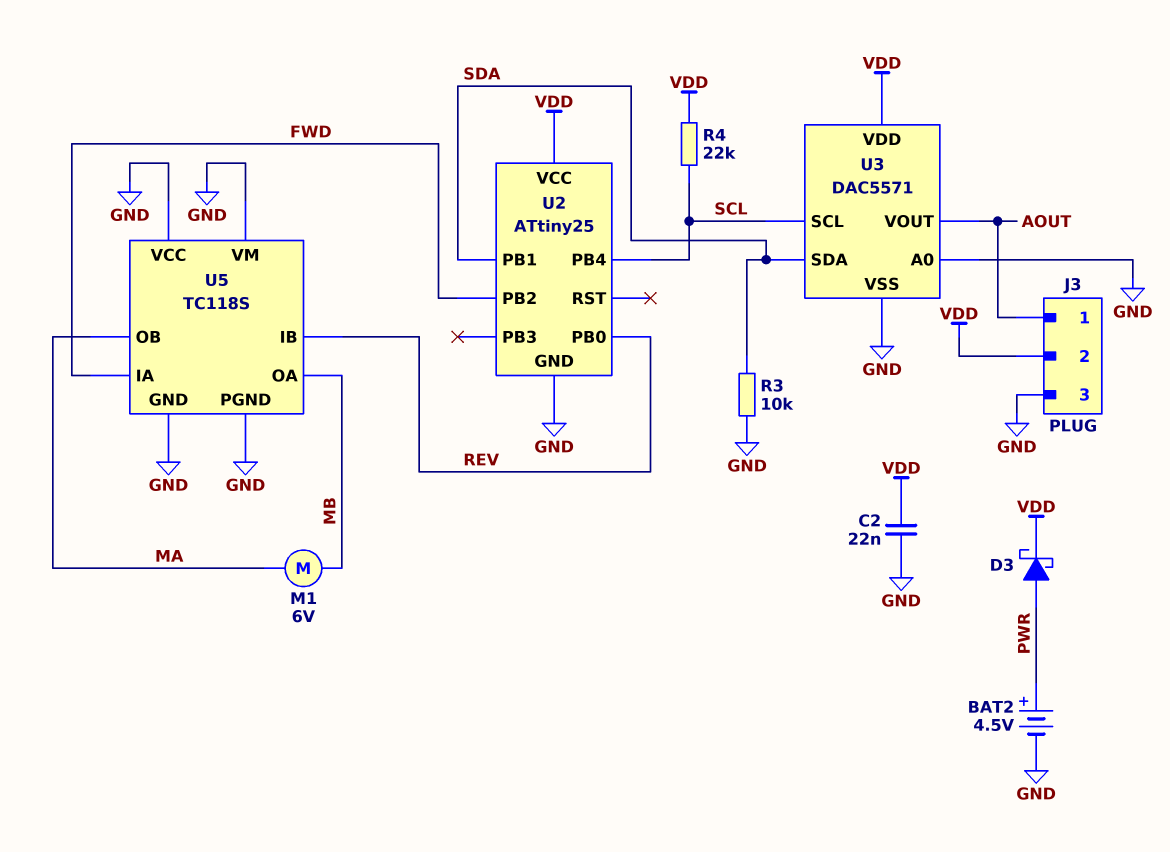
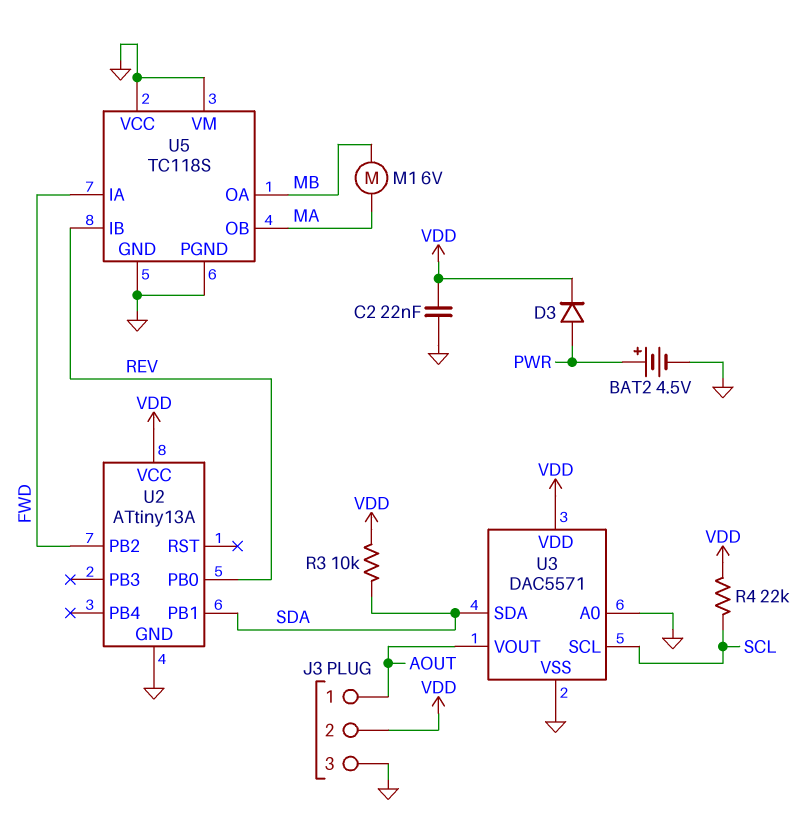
D3: schottky (A PWR, K VDD) -> diode (A PWR, K VDD)
R3: 10k (GND, SDA) -> 10k (SDA, VDD)
U2: ATtiny25 -> ATtiny13A
U2 pin PB4: SCL -> none

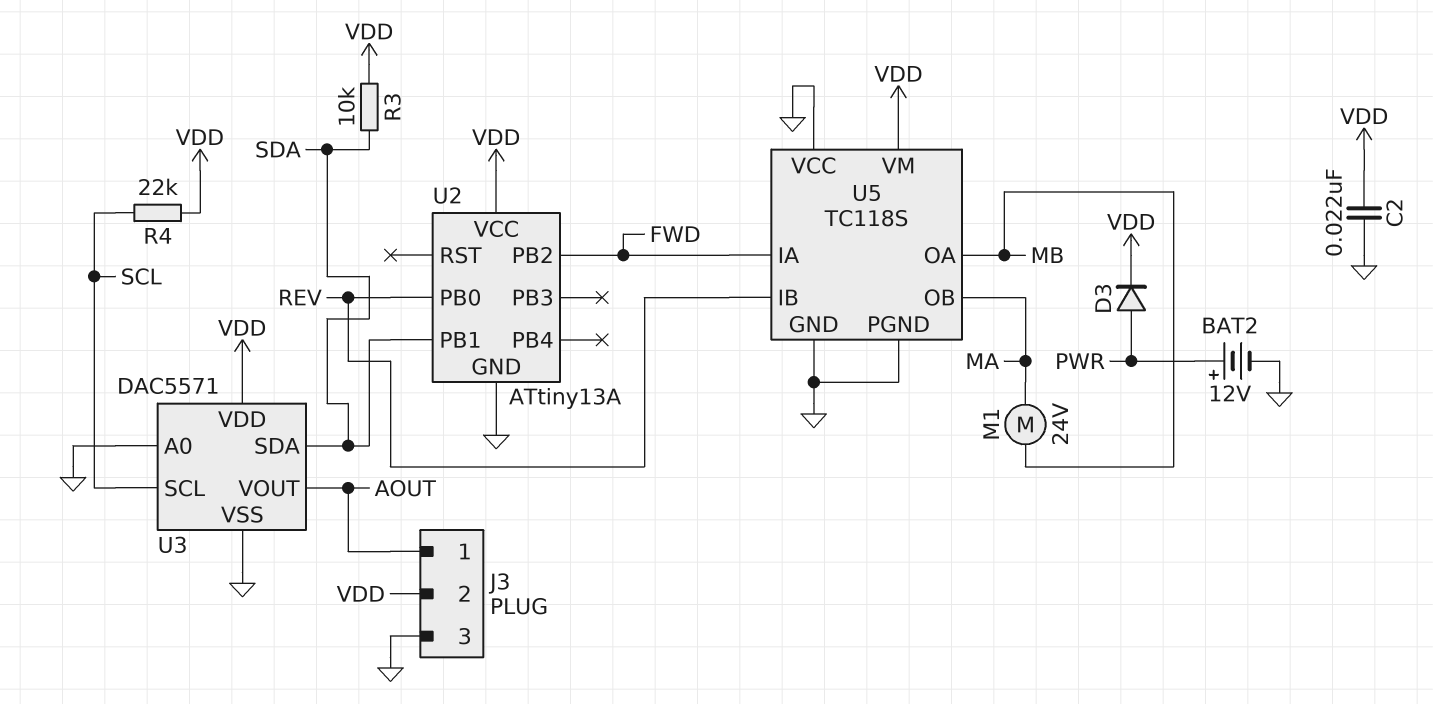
BAT2: 4.5V (plus PWR, minus GND) -> 12V (plus PWR, minus GND)
M1: motor 6V (MA, MB) -> motor 24V (MA, MB)
U5 pin VM: GND -> VDD

